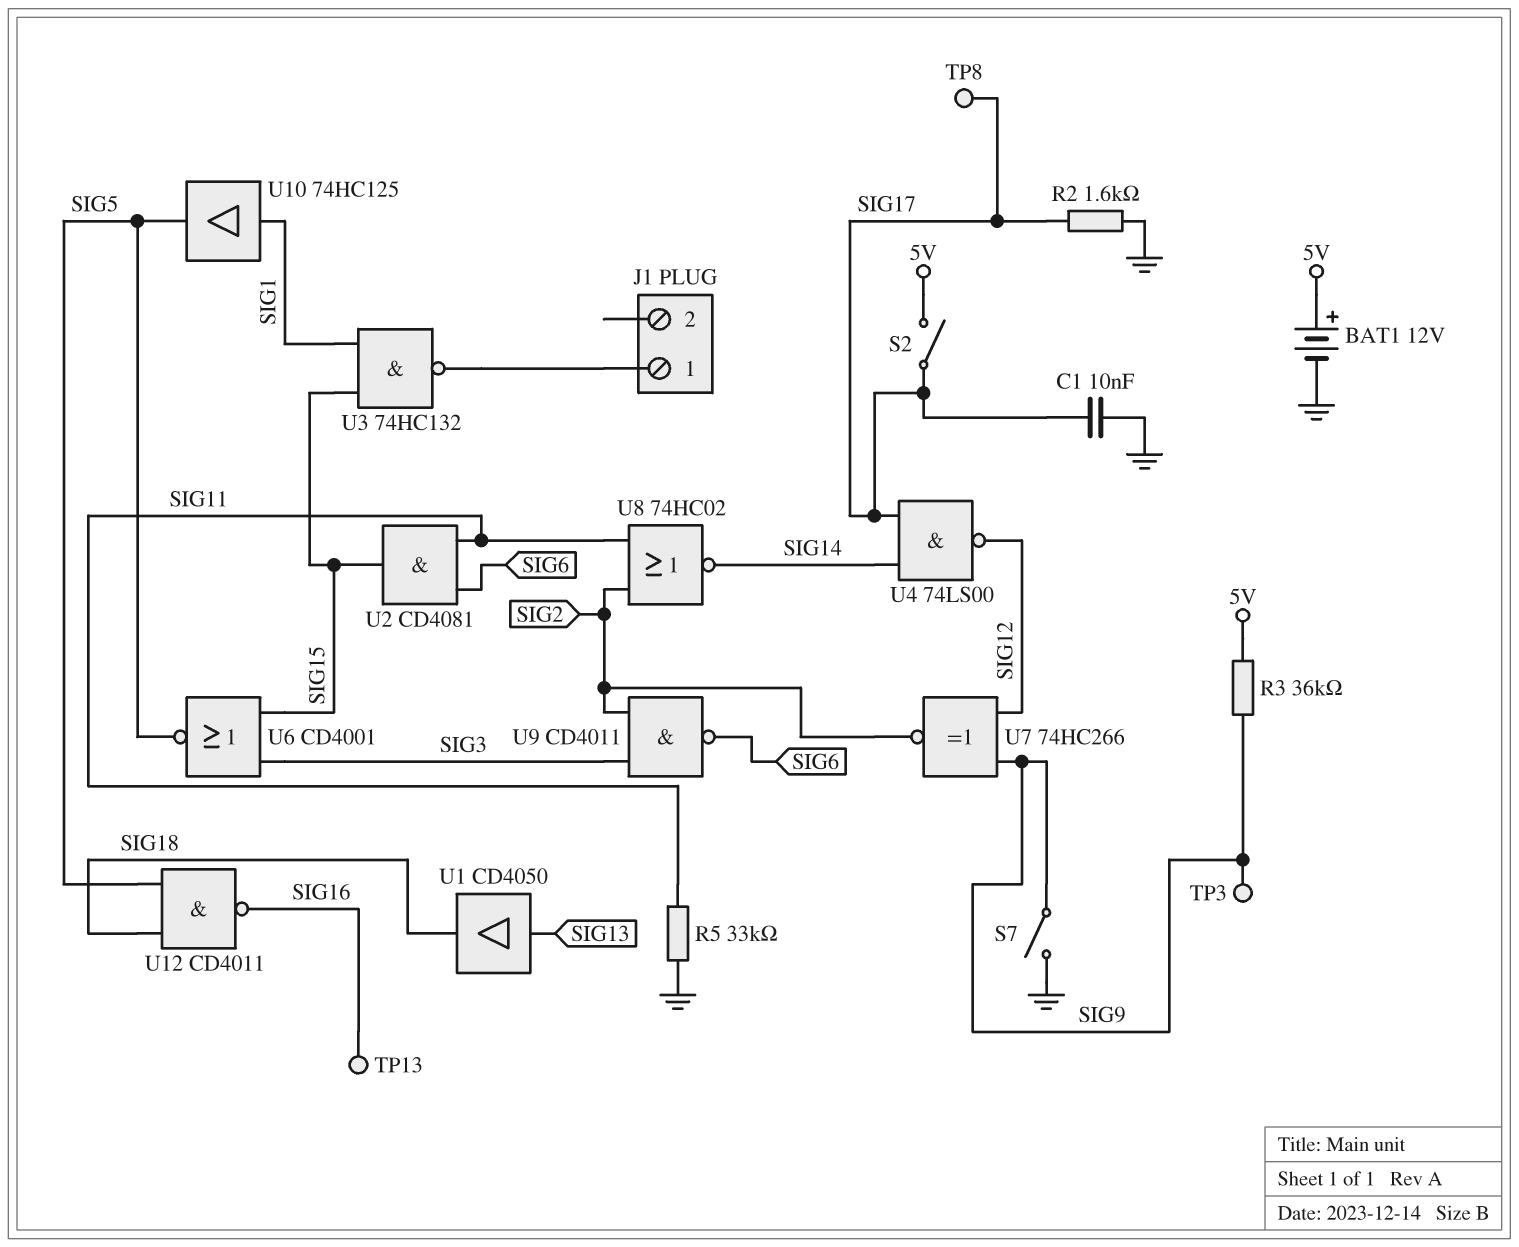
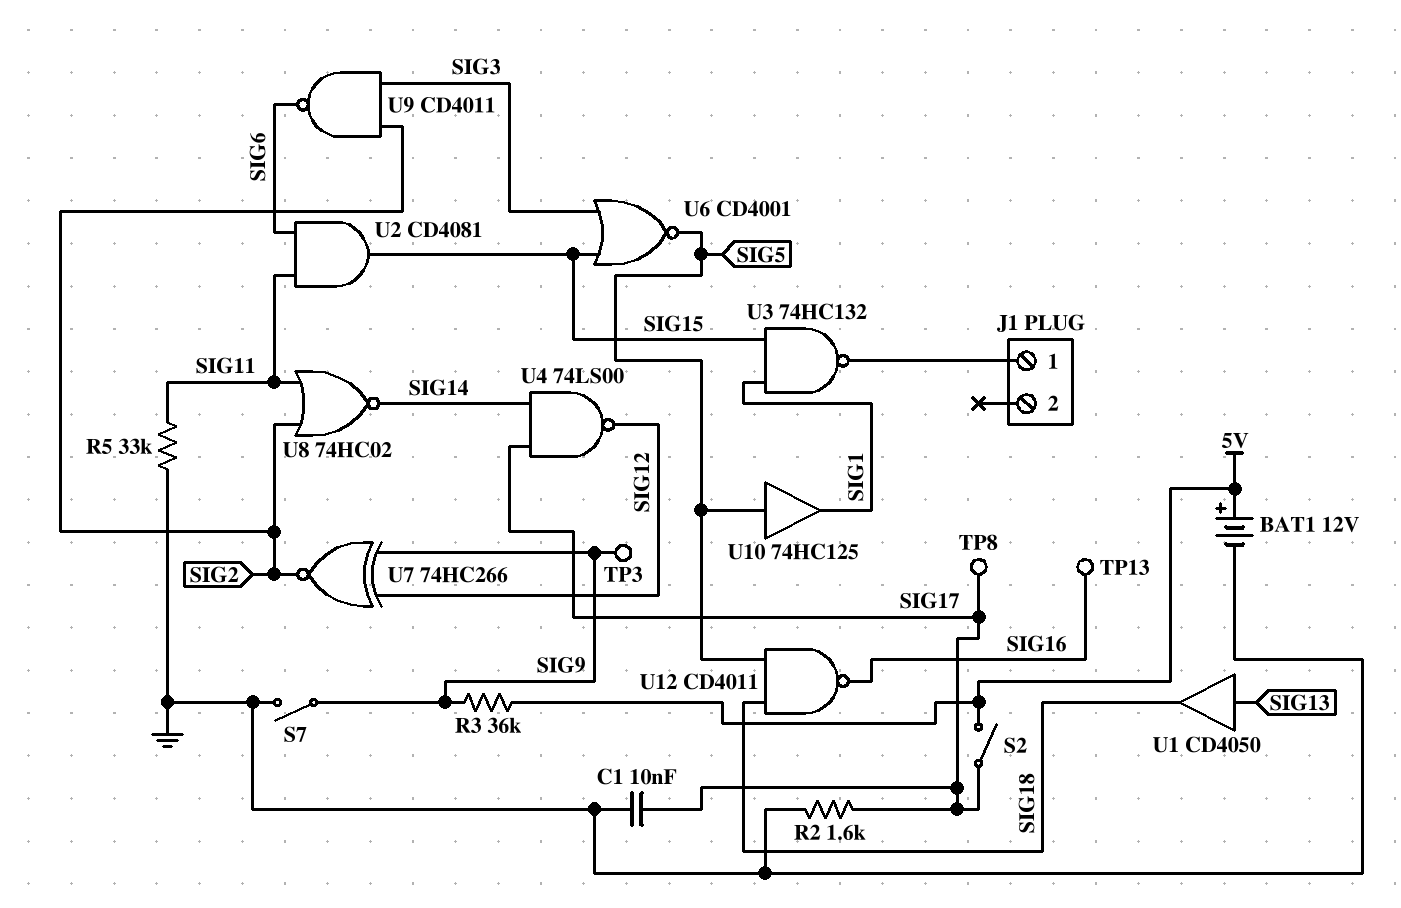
U10: buffer 74HC125 (in SIG1, out SIG5) -> buffer 74HC125 (in SIG5, out SIG1)

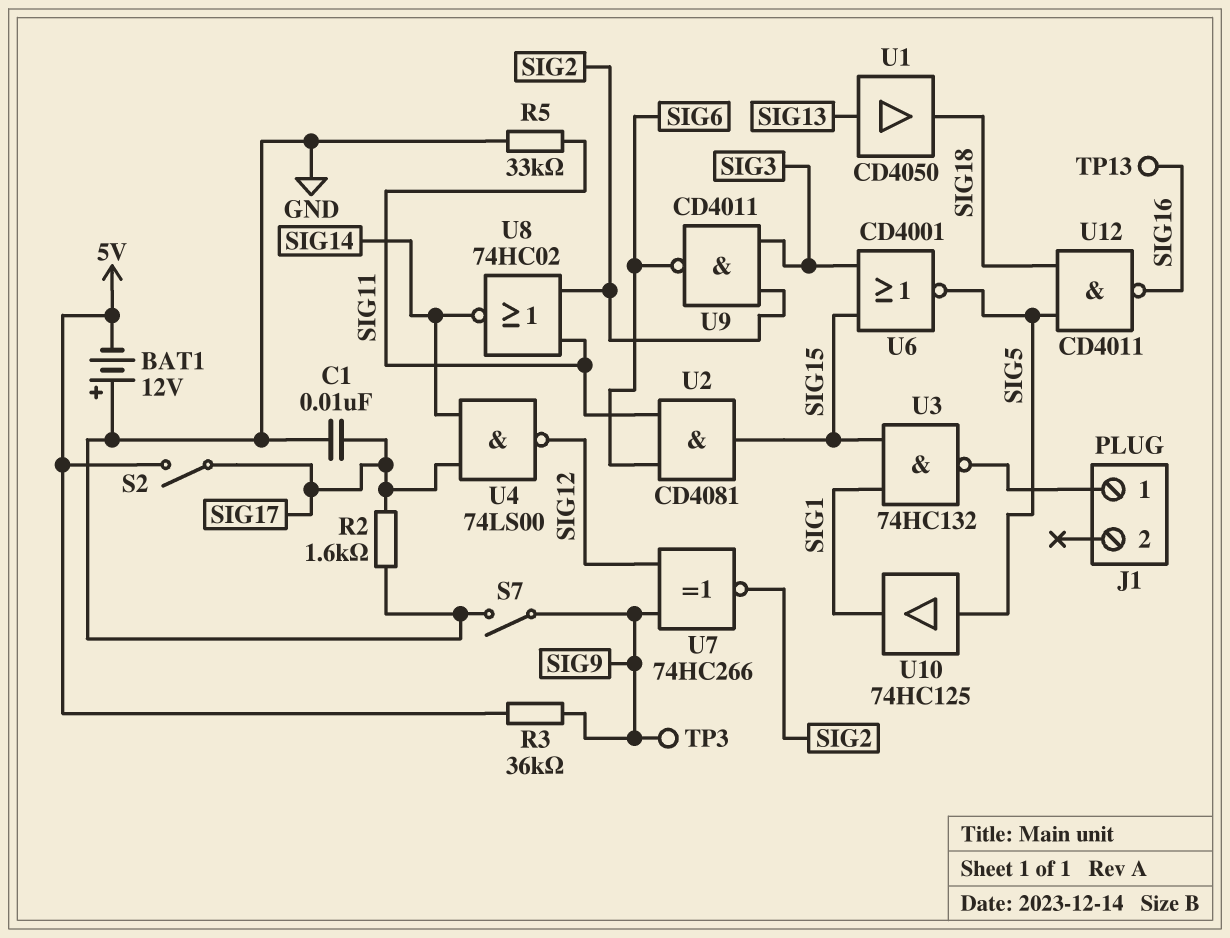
BAT1: 12V (plus 5V, minus GND) -> 12V (plus GND, minus 5V)
TP8: test point (SIG17) -> none

